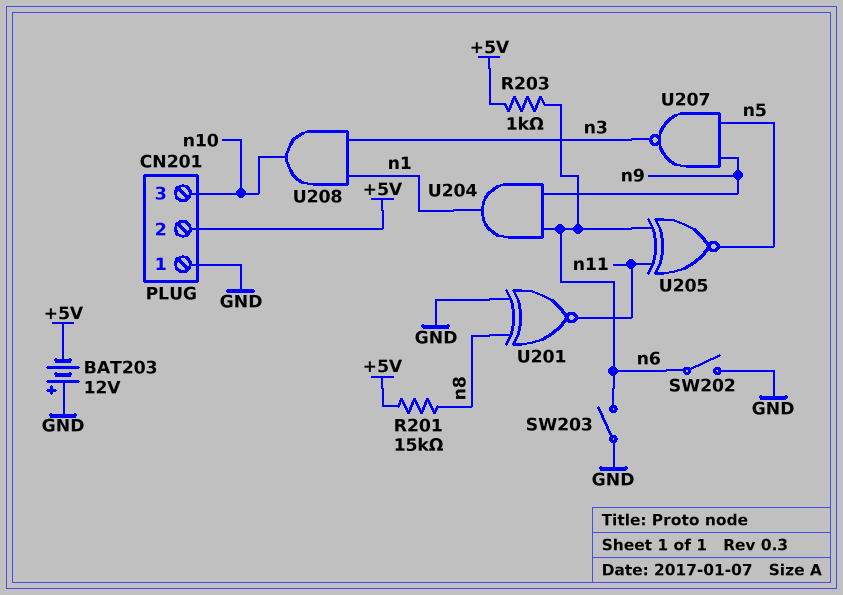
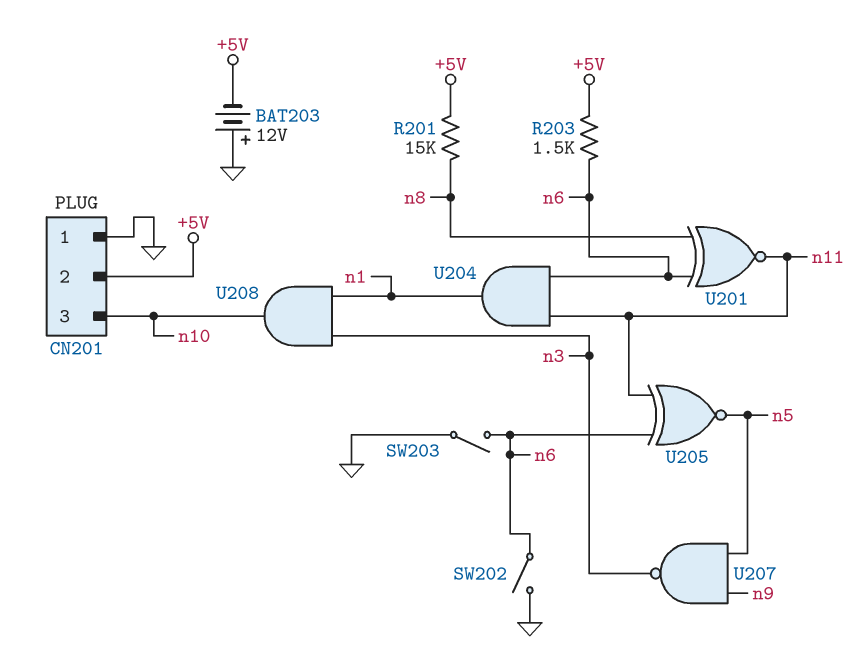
R203: 1k (+5V, n6) -> 1.5k (+5V, n6)
U201: XNOR (in GND, in n8, out n11) -> XNOR (in n6, in n8, out n11)
U204: AND (in n6, in n9, out n1) -> AND (in n6, in n11, out n1)

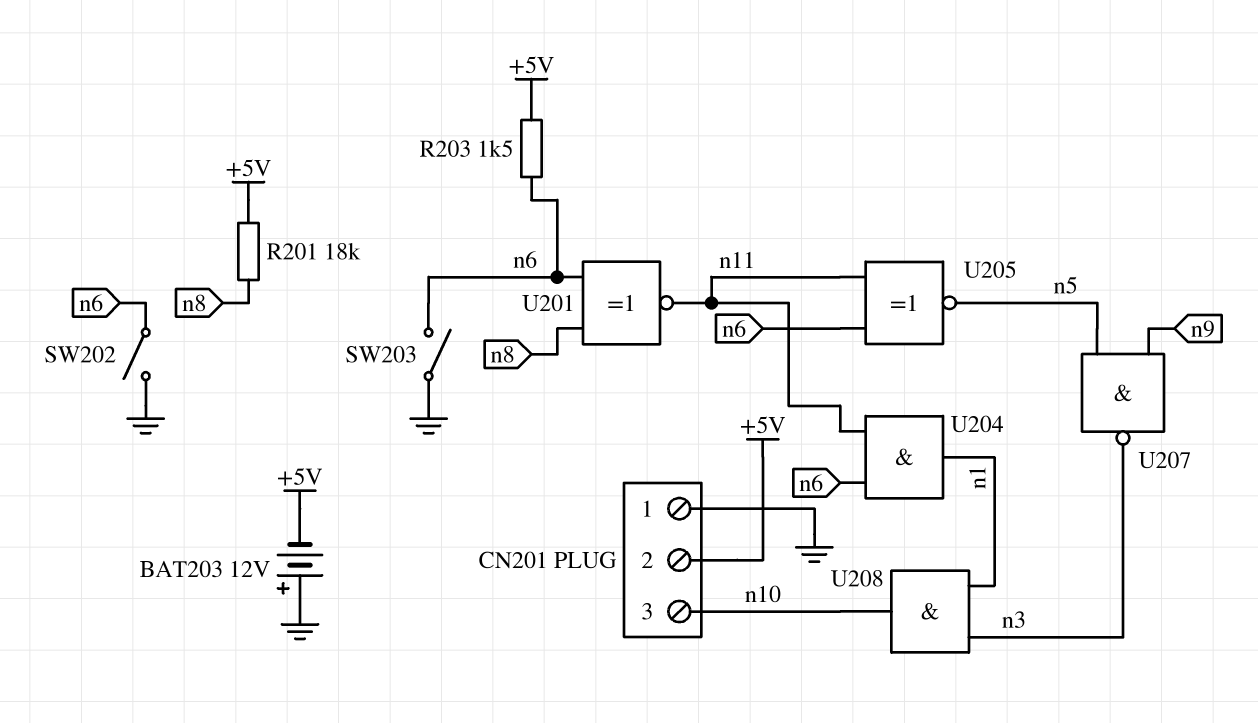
R201: 15k (+5V, n8) -> 18k (+5V, n8)

